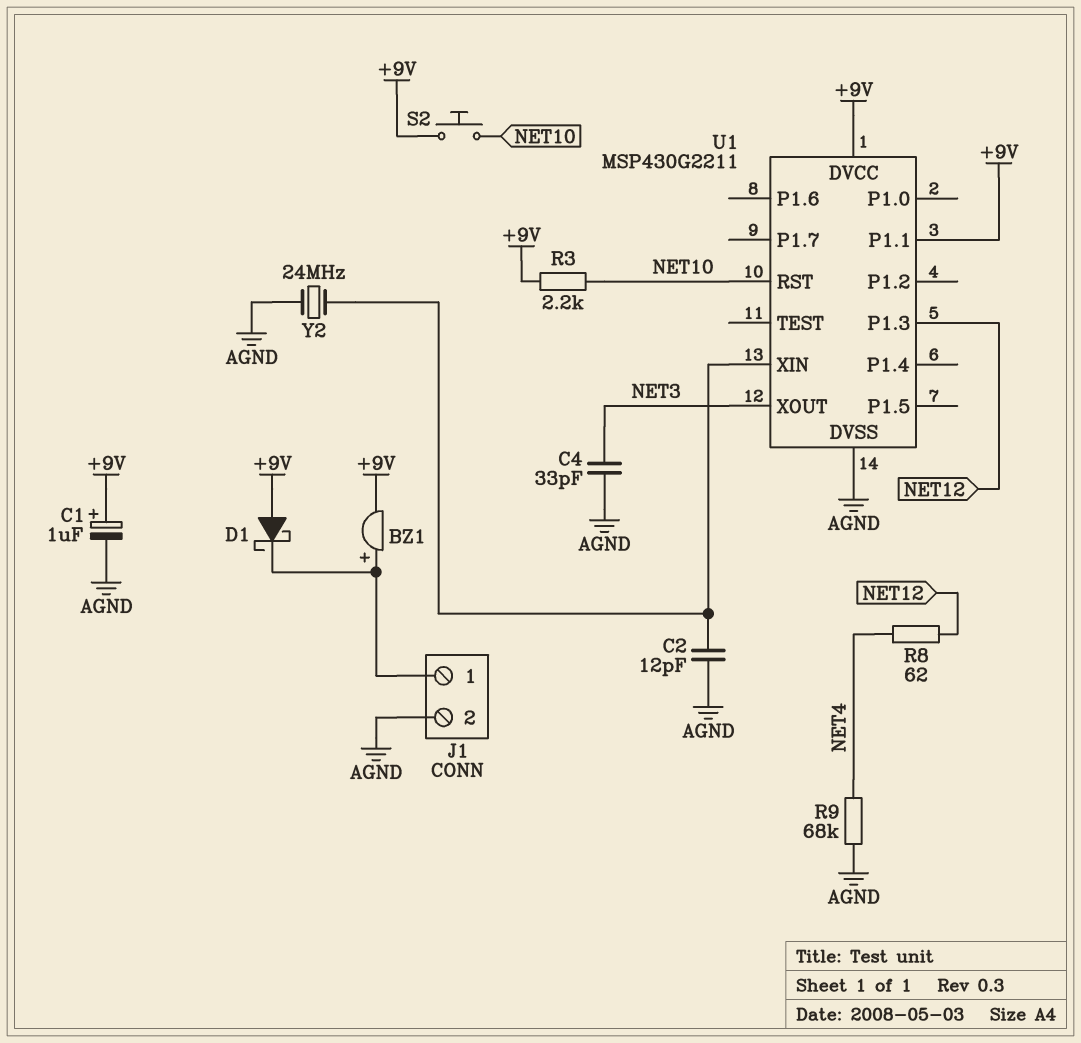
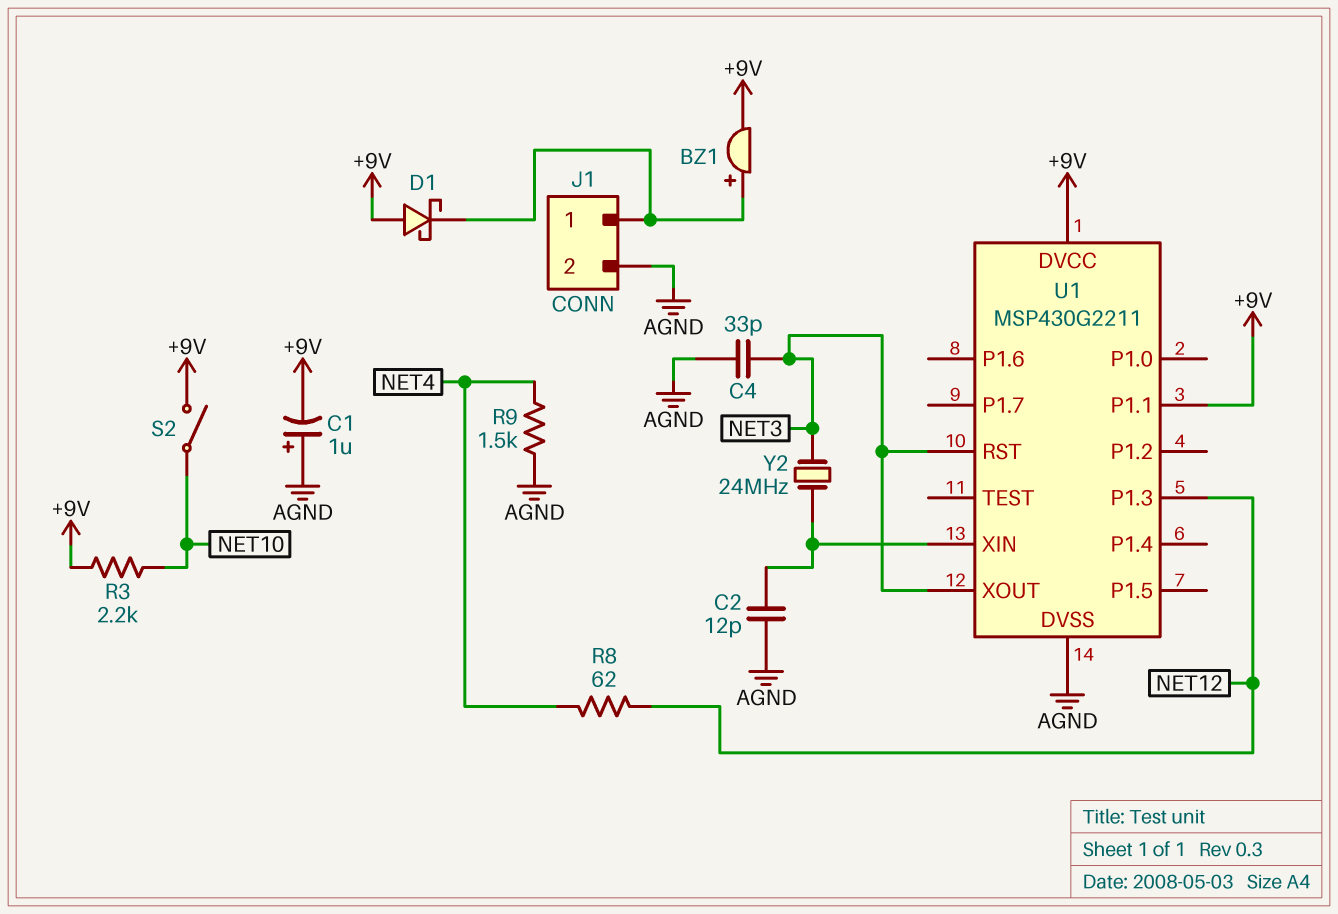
C1: 1uF (plus +9V, minus AGND) -> 1uF (plus AGND, minus +9V)
R9: 68k (AGND, NET4) -> 1.5k (AGND, NET4)
S2: button (+9V, NET10) -> switch (+9V, NET10)
U1 pin RST: NET10 -> NET3
Y2: 24MHz (AGND, U1/XIN) -> 24MHz (NET3, U1/XIN)

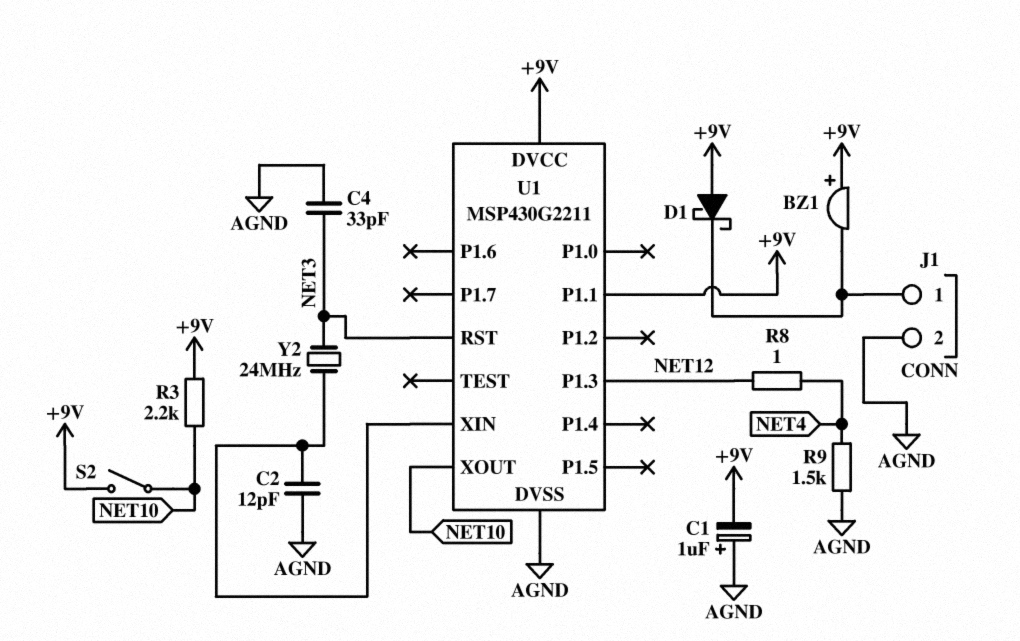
BZ1: buzzer (plus J1/1, minus +9V) -> buzzer (plus +9V, minus J1/1)
R8: 62 (NET4, NET12) -> 1 (NET4, NET12)
U1 pin XOUT: NET3 -> NET10

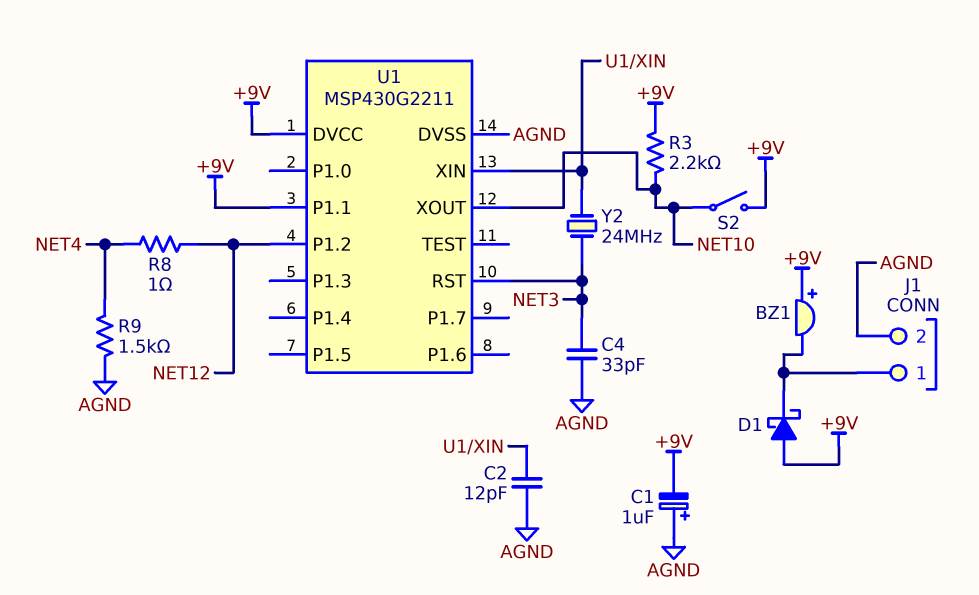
U1 pin P1.2: none -> NET12
U1 pin P1.3: NET12 -> none

